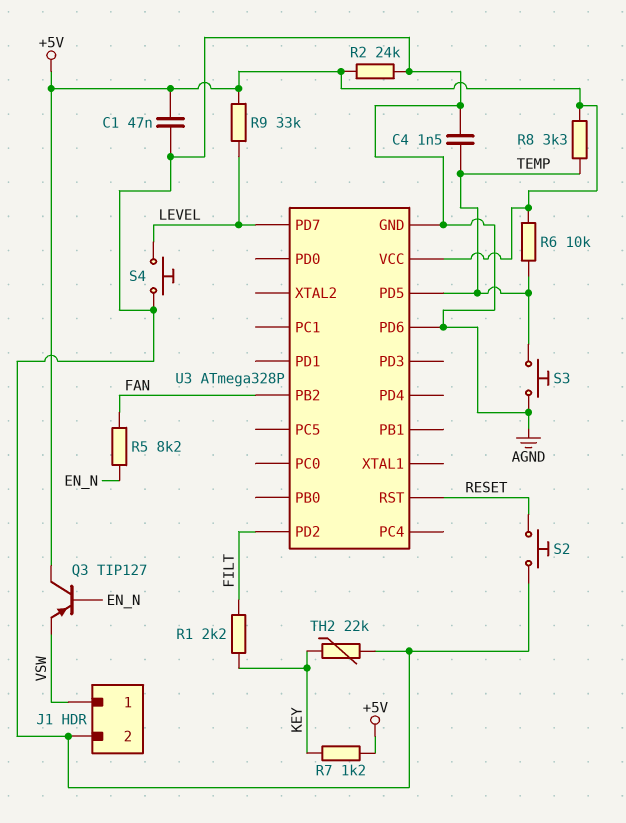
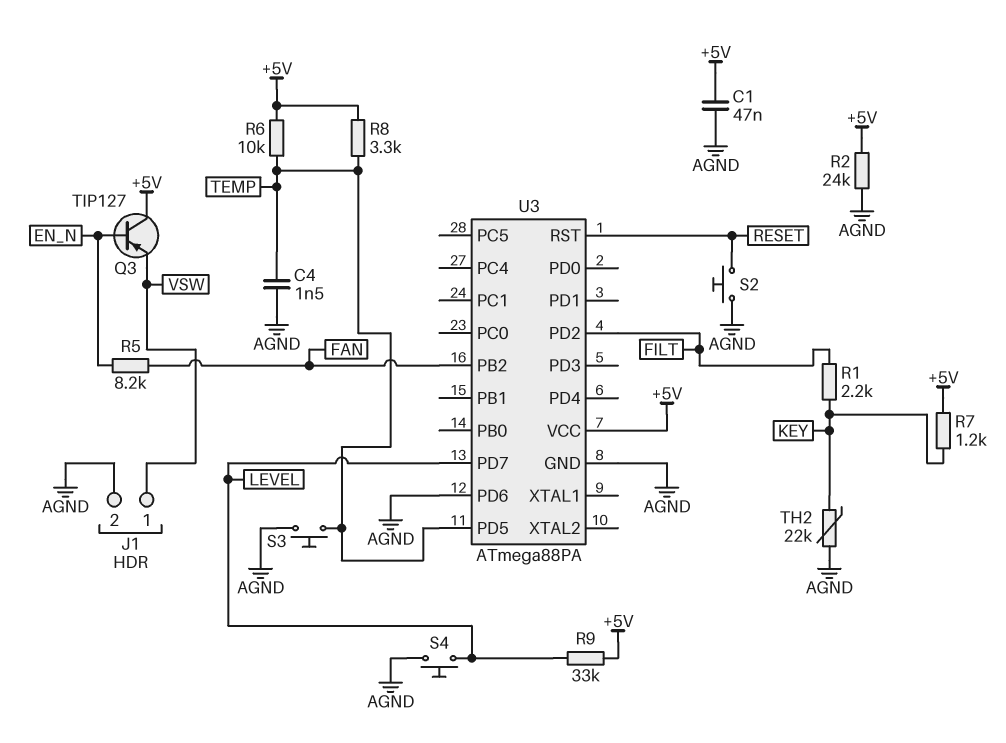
U3: ATmega328P -> ATmega88PA

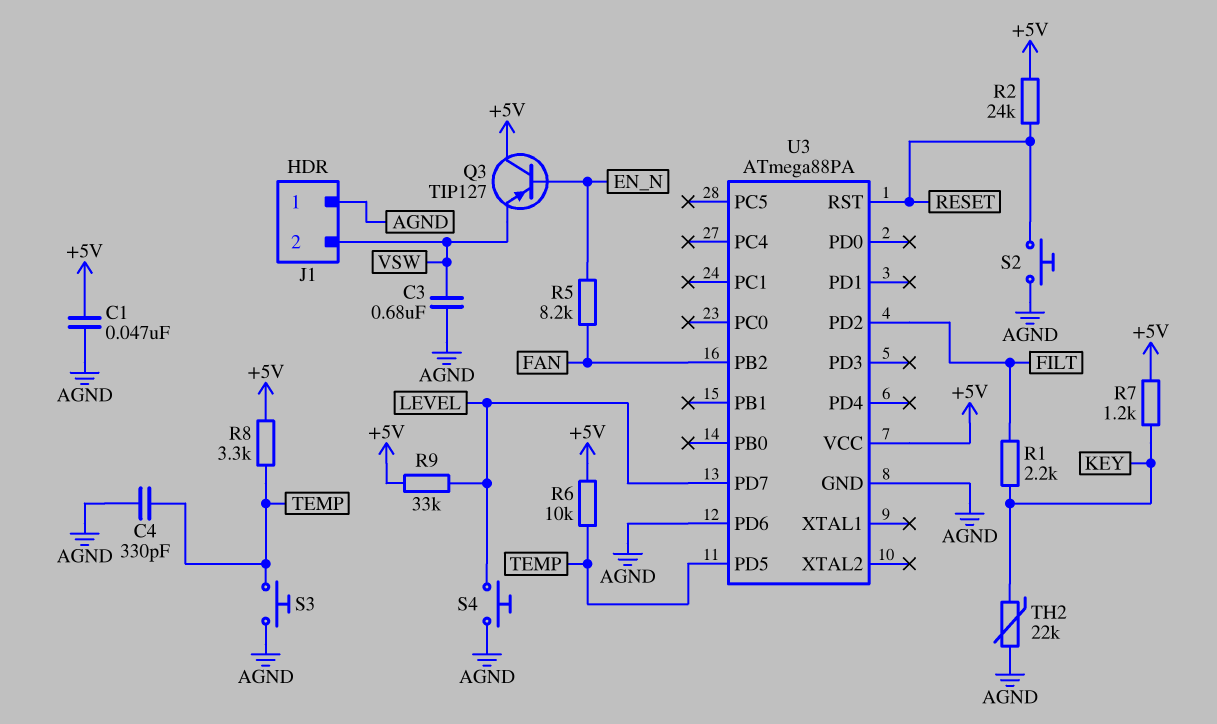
C3: none -> 680nF (AGND, VSW)
C4: 1.5nF (AGND, TEMP) -> 330pF (AGND, TEMP)
J1 pin 1: VSW -> AGND
J1 pin 2: AGND -> VSW
R2: 24k (+5V, AGND) -> 24k (+5V, RESET)

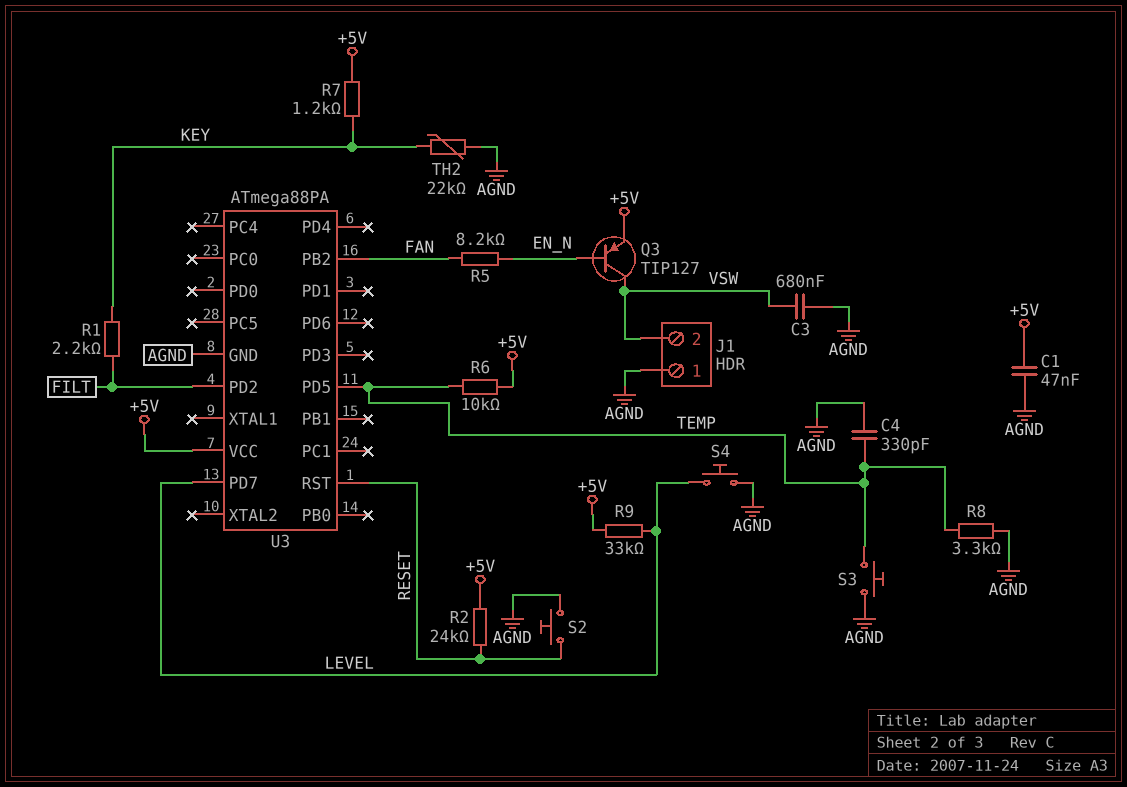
Q3: PNP TIP127 (B EN_N, C +5V, E VSW) -> PNP TIP127 (B EN_N, C VSW, E +5V)
R8: 3.3k (+5V, TEMP) -> 3.3k (AGND, TEMP)
U3 pin PD6: AGND -> none

